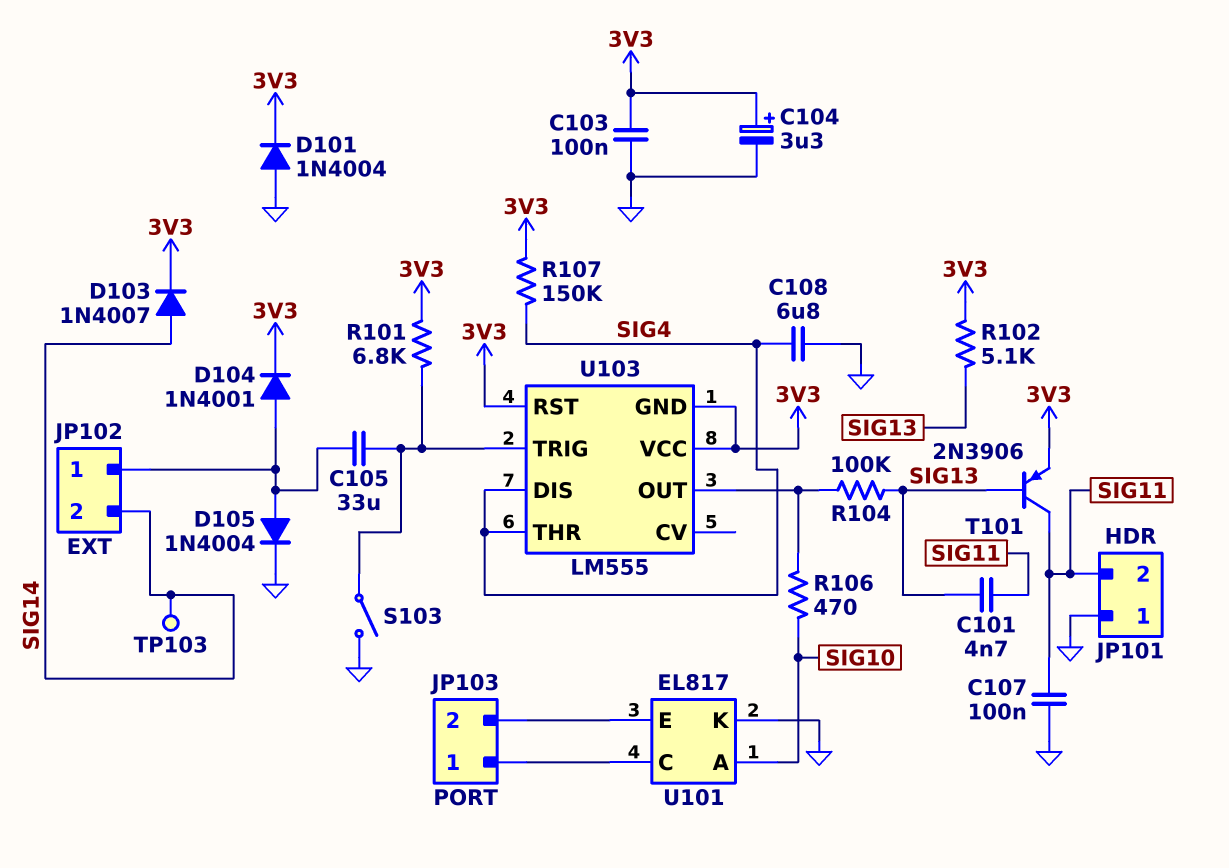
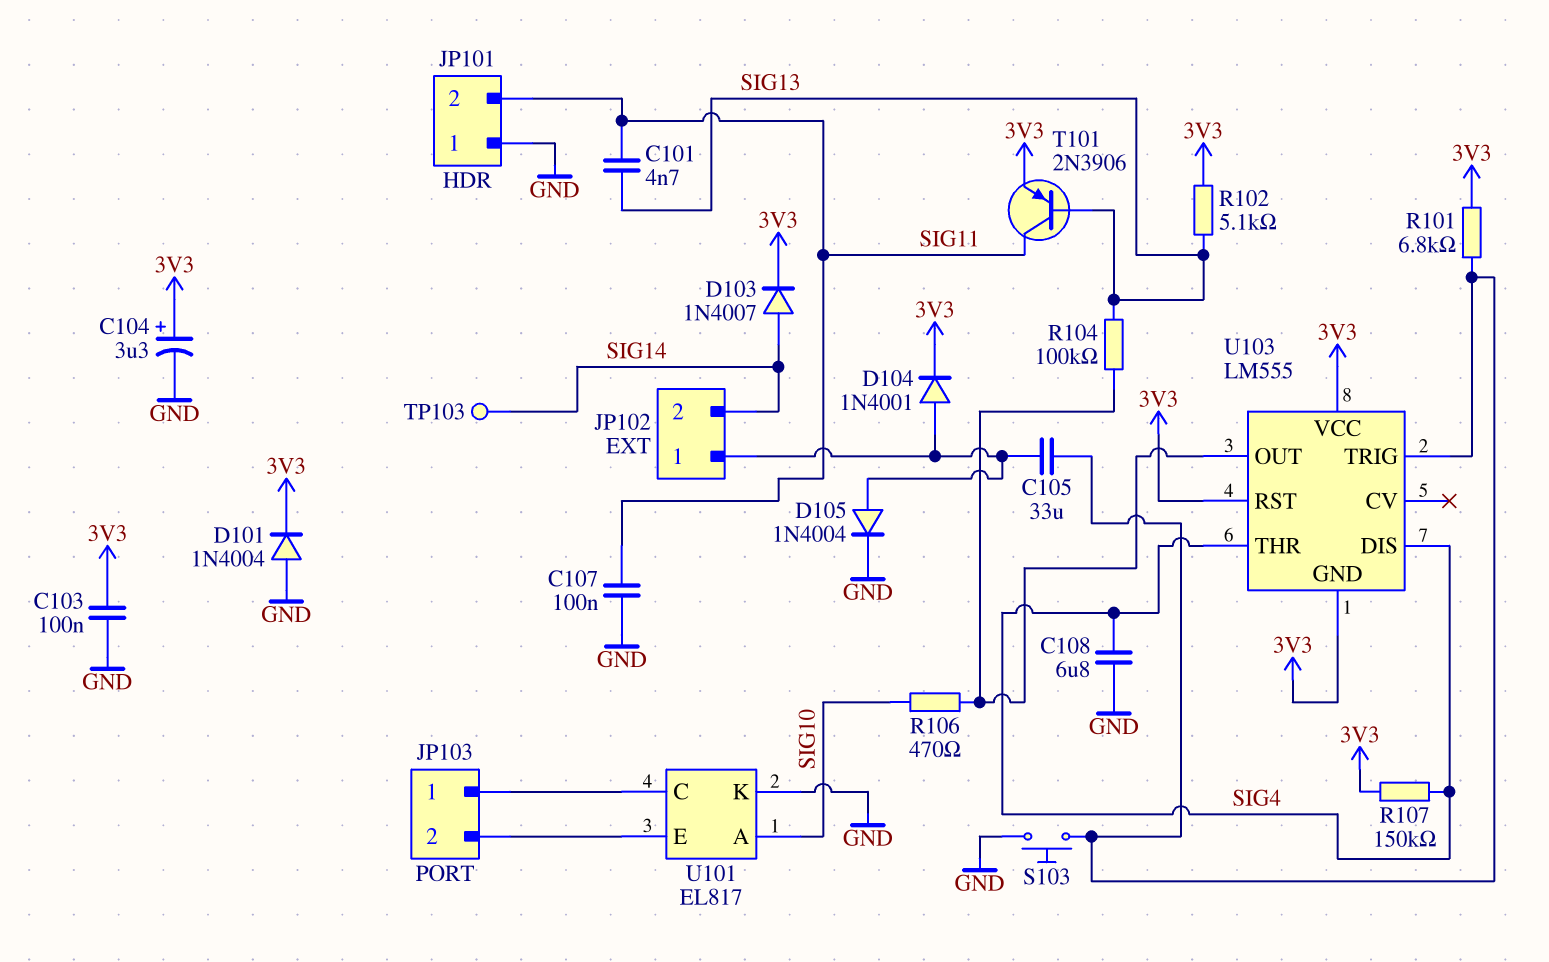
S103: switch (GND, U103/TRIG) -> button (GND, U103/TRIG)

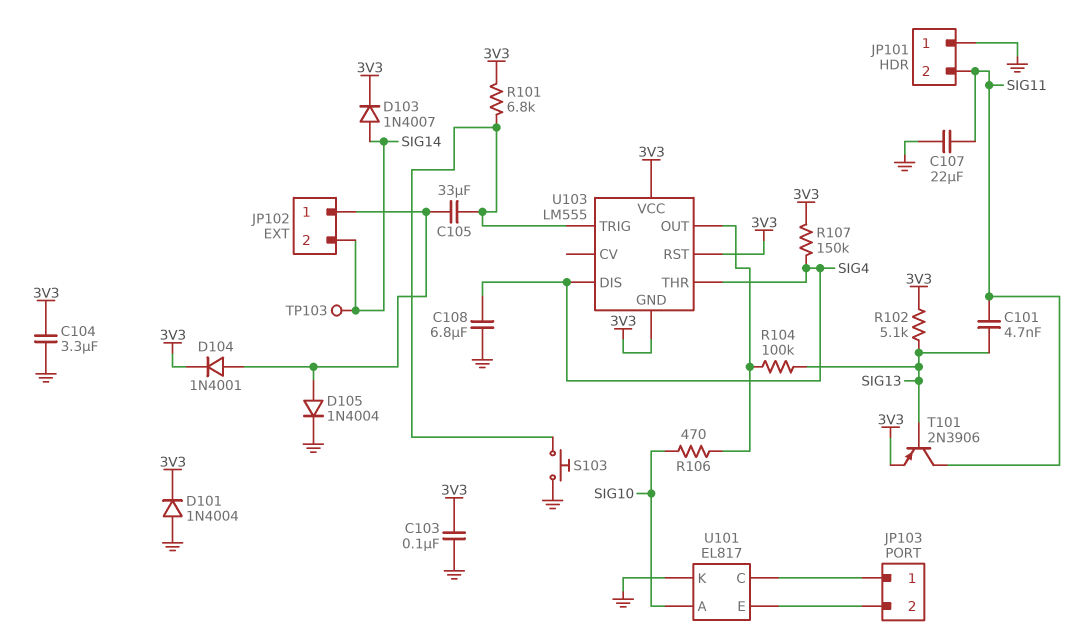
C104: 3.3uF (plus 3V3, minus GND) -> 3.3uF (3V3, GND)
C107: 100nF (GND, SIG11) -> 22uF (GND, SIG11)

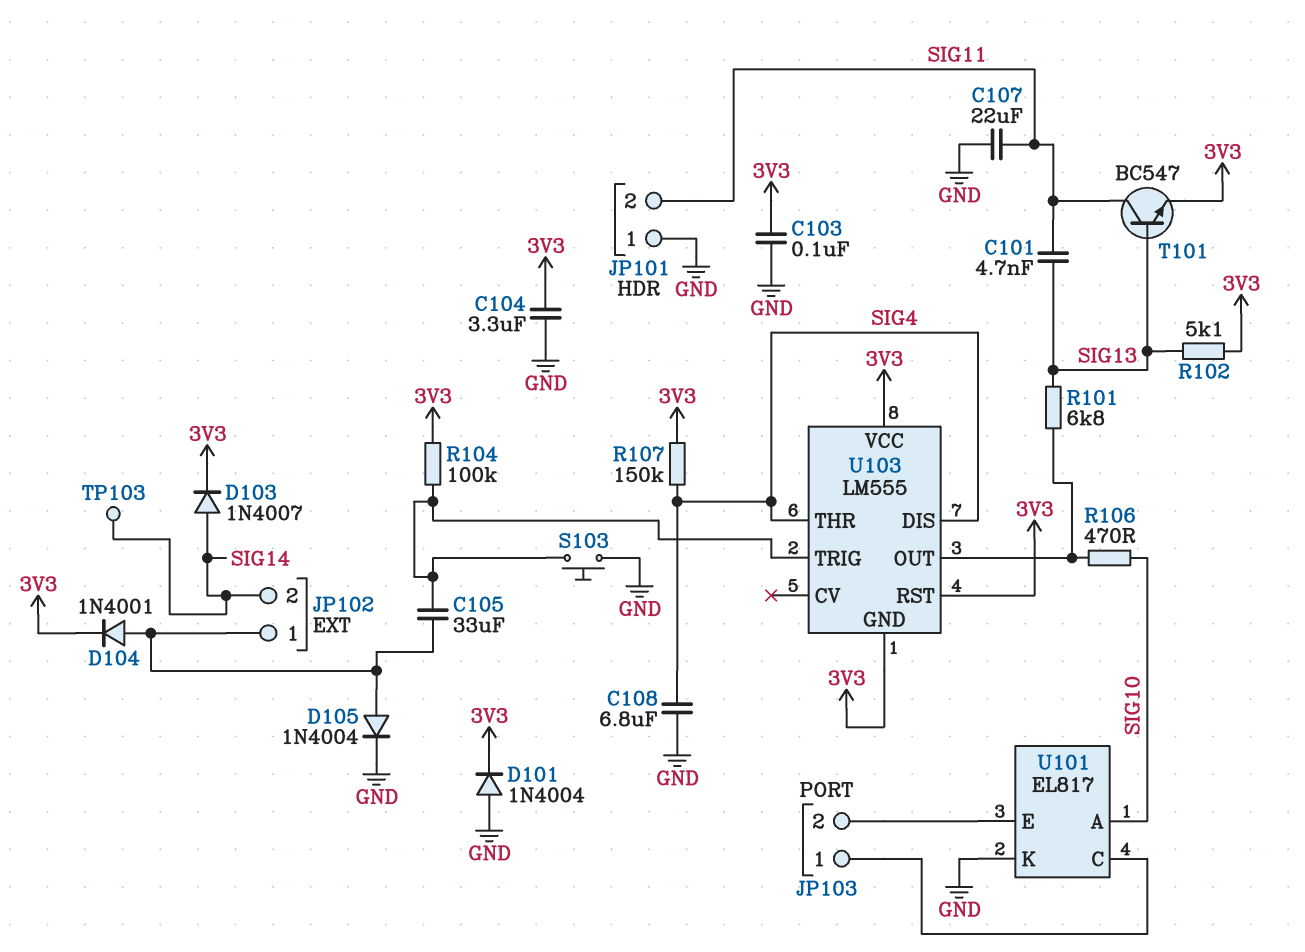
R101: 6.8k (3V3, U103/TRIG) -> 6.8k (SIG13, U103/OUT)
R104: 100k (SIG13, U103/OUT) -> 100k (3V3, U103/TRIG)
T101: PNP 2N3906 (B SIG13, C SIG11, E 3V3) -> NPN BC547 (B SIG13, C SIG11, E 3V3)

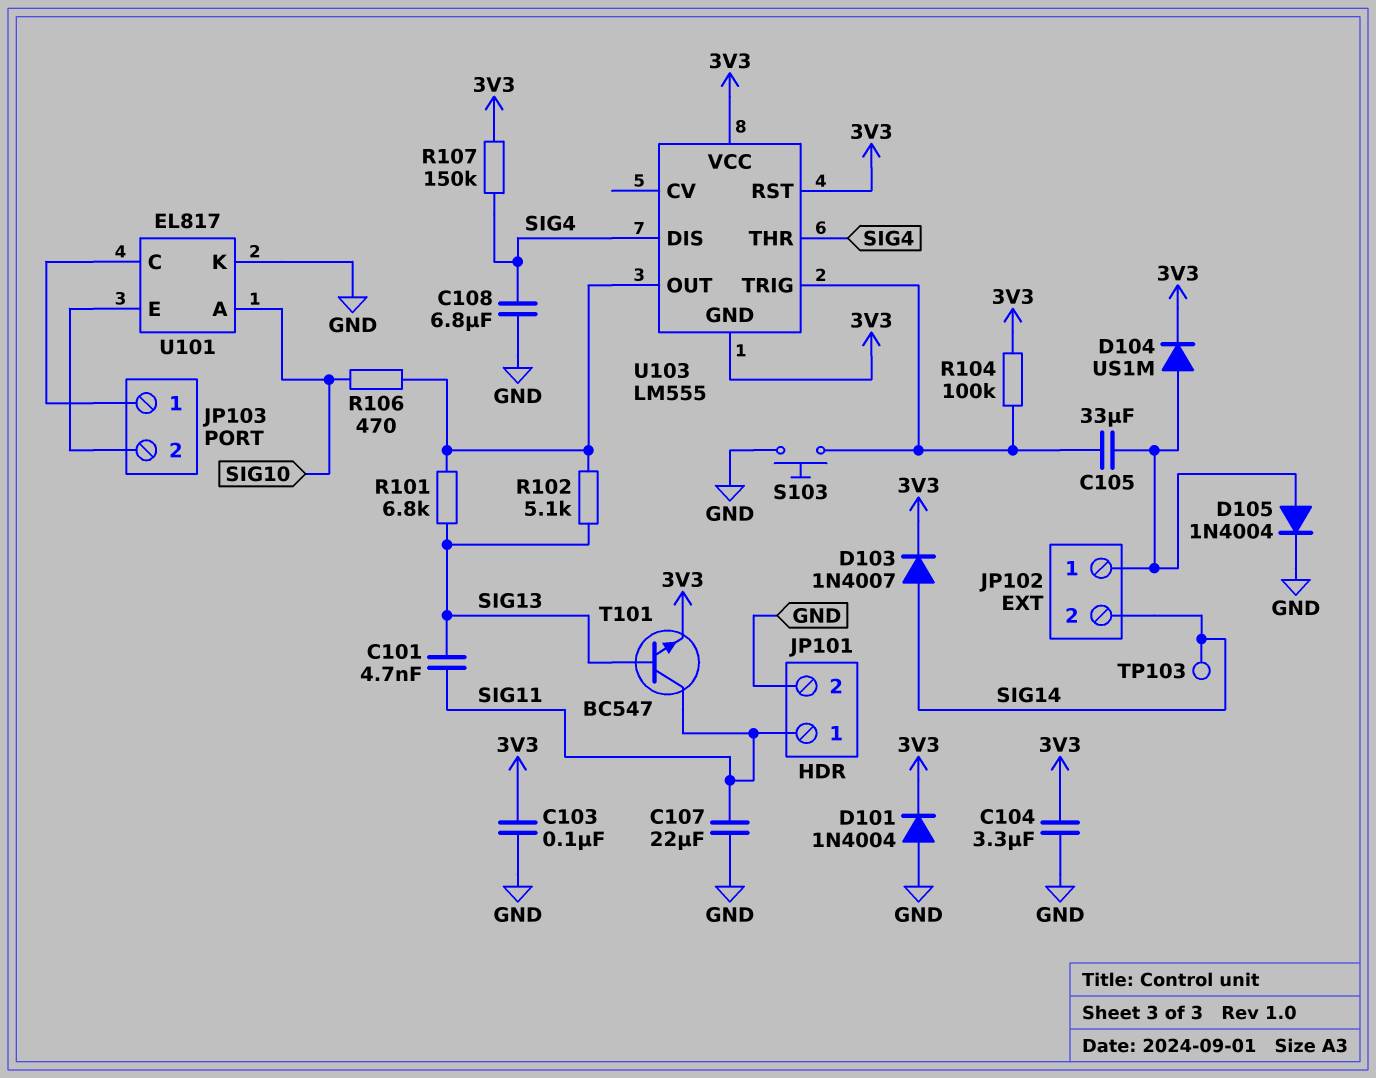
D104: diode 1N4001 (A JP102/1, K 3V3) -> diode US1M (A JP102/1, K 3V3)
JP101 pin 1: GND -> SIG11
JP101 pin 2: SIG11 -> GND
R102: 5.1k (3V3, SIG13) -> 5.1k (SIG13, U103/OUT)

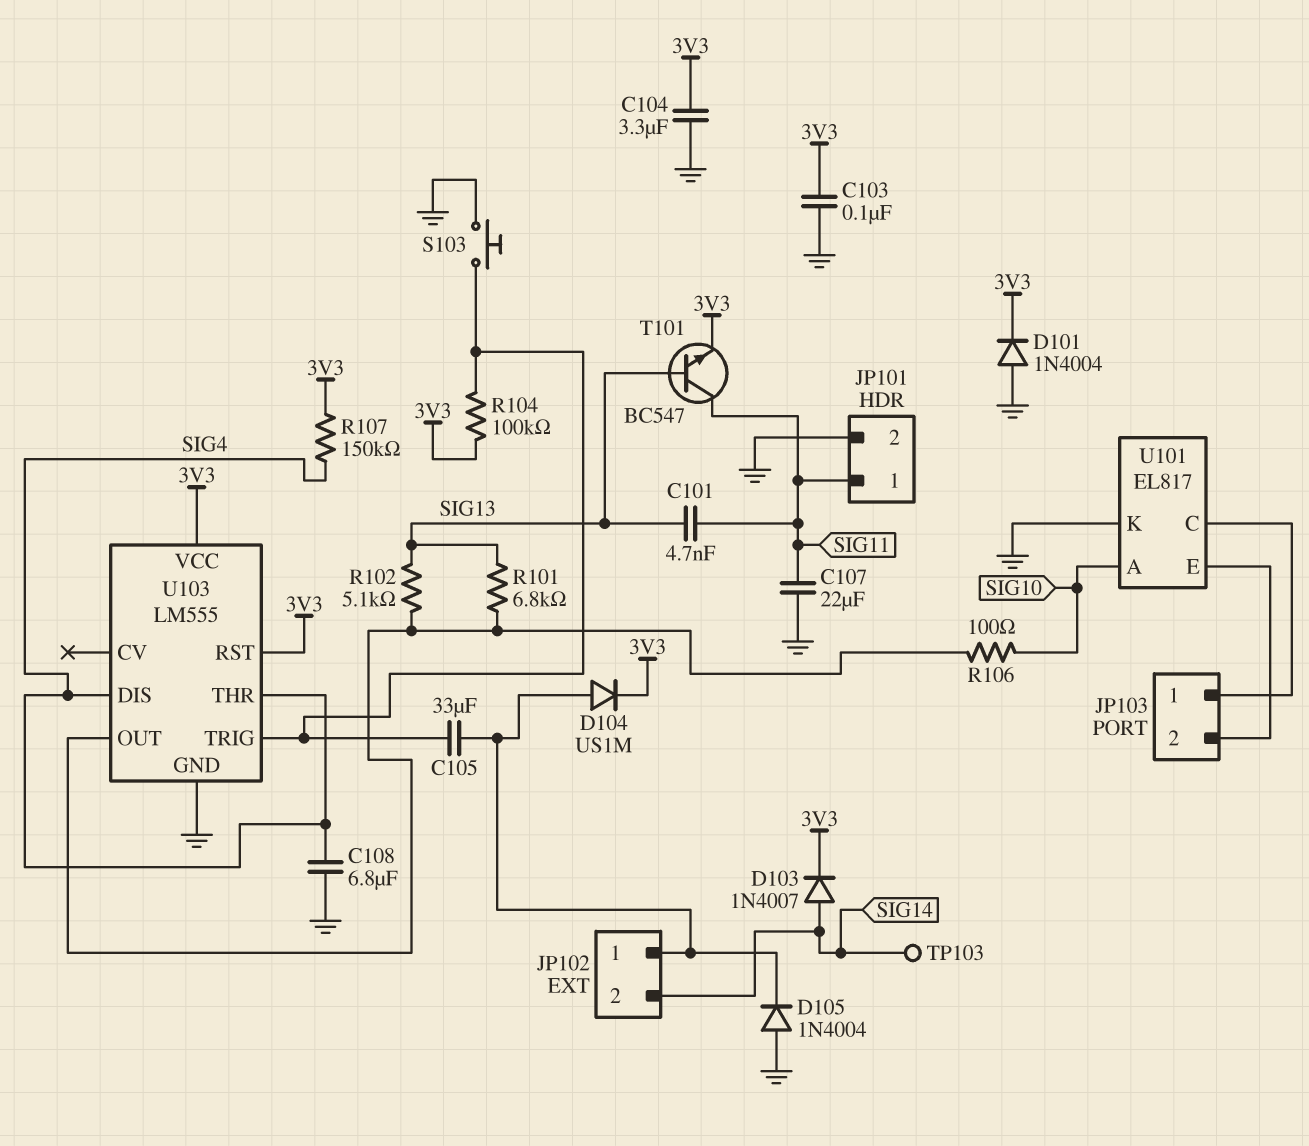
D105: diode 1N4004 (A JP102/1, K GND) -> diode 1N4004 (A GND, K JP102/1)
R106: 470 (SIG10, U103/OUT) -> 100 (SIG10, U103/OUT)
U103 pin GND: 3V3 -> GND

